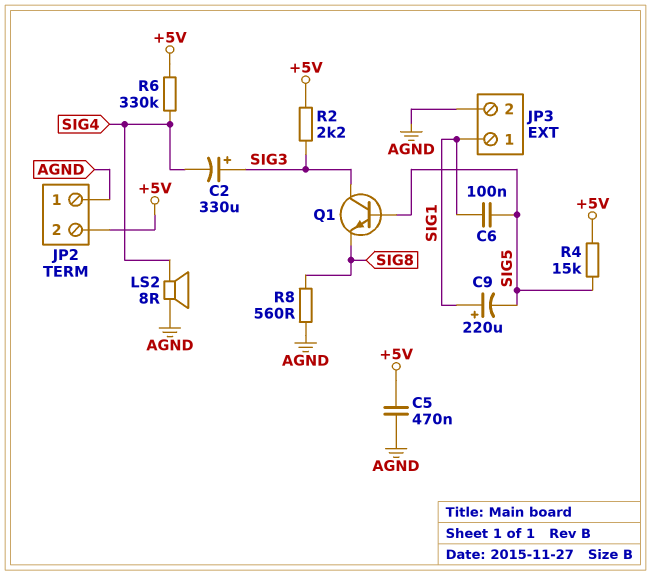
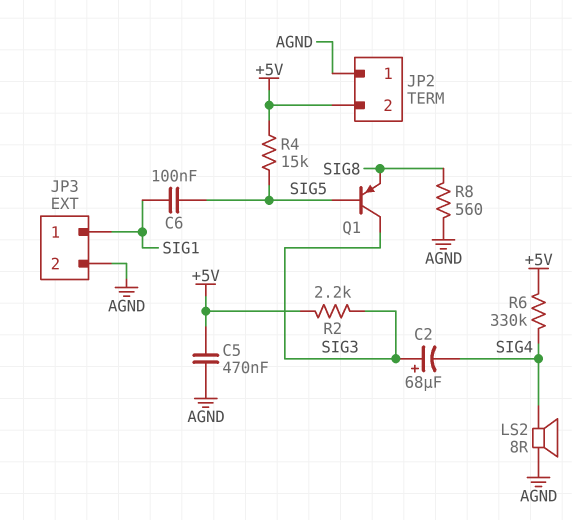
C2: 330uF (plus SIG3, minus SIG4) -> 68uF (plus SIG3, minus SIG4)
C9: 220uF (plus SIG1, minus SIG5) -> none
Q1: NPN (B SIG5, C SIG3, E SIG8) -> PNP (B SIG5, C SIG3, E SIG8)

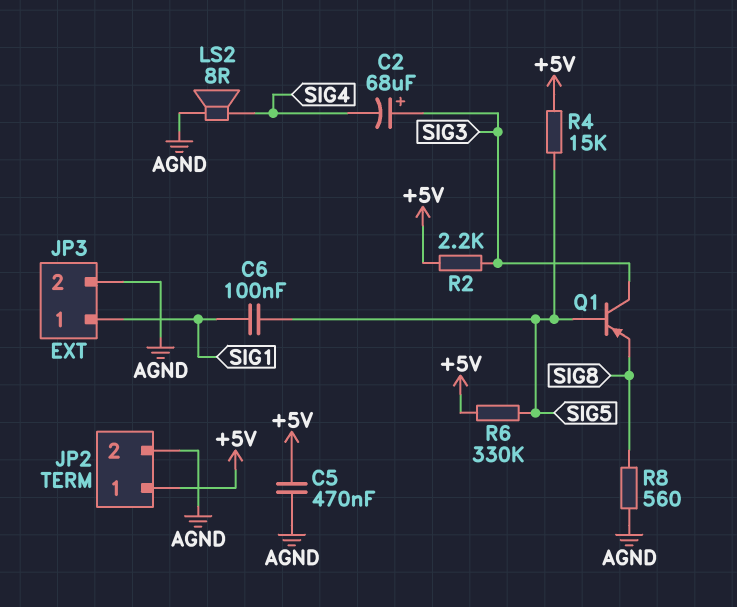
JP2 pin 1: AGND -> +5V
JP2 pin 2: +5V -> AGND
R6: 330k (+5V, SIG4) -> 330k (+5V, SIG5)

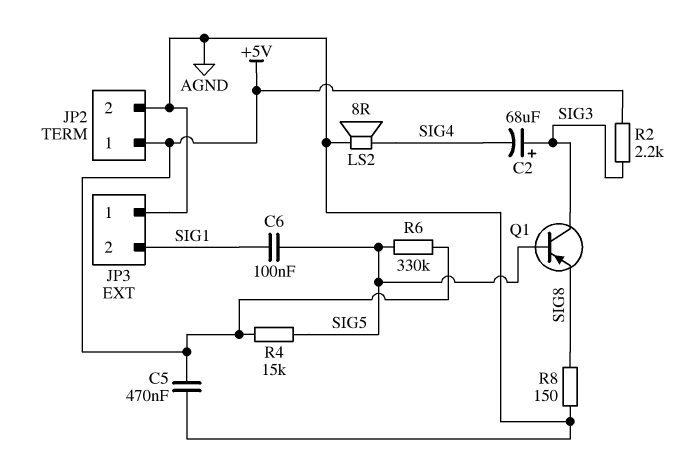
JP3 pin 1: SIG1 -> AGND
JP3 pin 2: AGND -> SIG1
R8: 560 (AGND, SIG8) -> 150 (AGND, SIG8)

